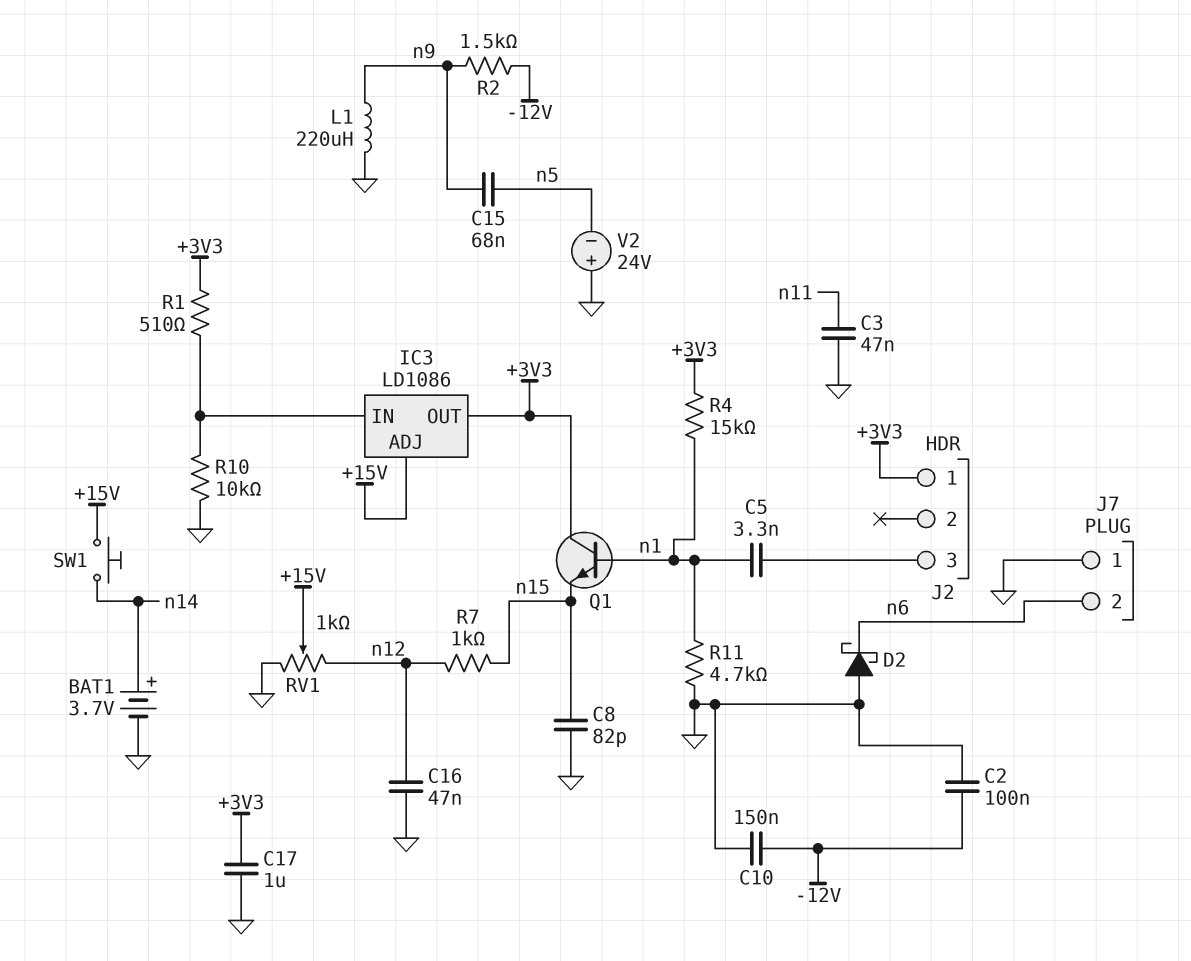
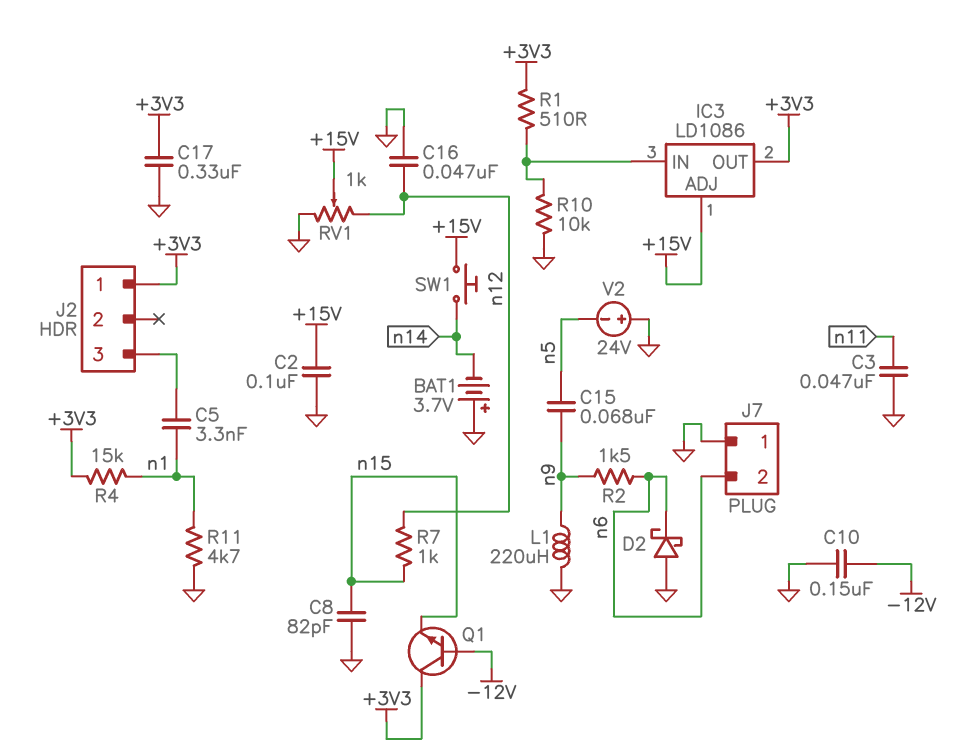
BAT1: 3.7V (plus n14, minus GND) -> 3.7V (plus GND, minus n14)
C2: 100nF (-12V, GND) -> 100nF (+15V, GND)
C17: 1uF (+3V3, GND) -> 330nF (+3V3, GND)
Q1: NPN (B n1, C +3V3, E n15) -> NPN (B -12V, C +3V3, E n15)
R2: 1.5k (-12V, n9) -> 1.5k (n6, n9)

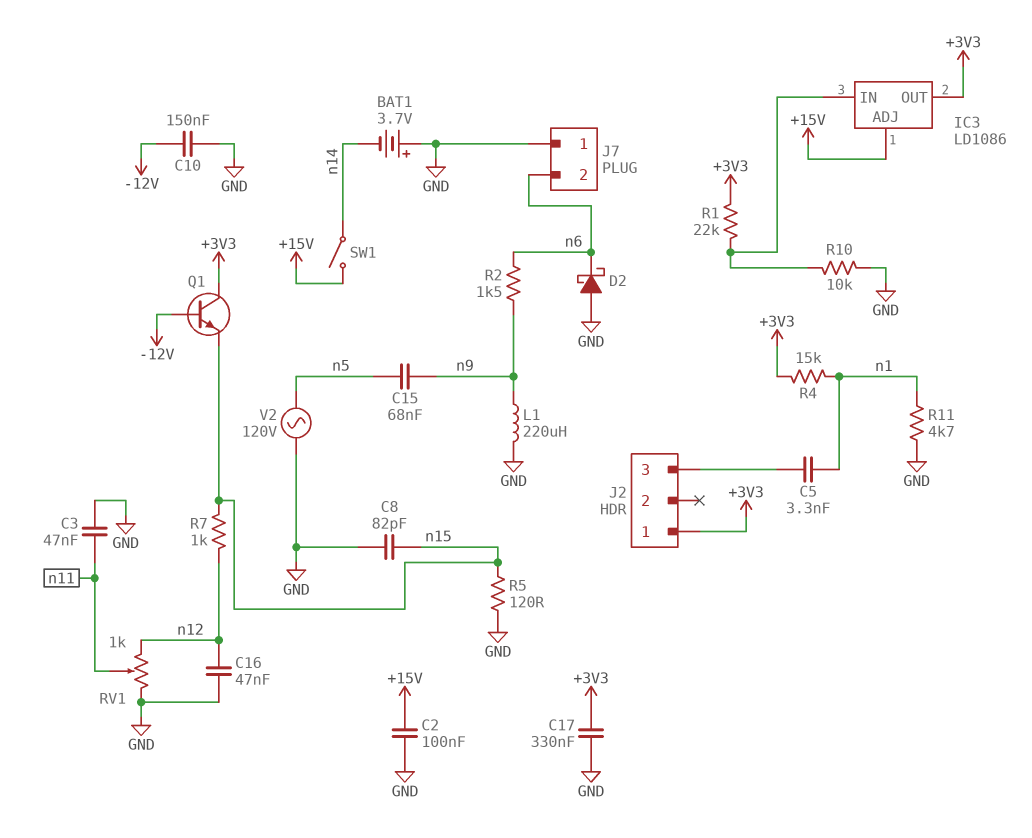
R1: 510 (+3V3, IC3/IN) -> 22k (+3V3, IC3/IN)
R5: none -> 120 (GND, n15)
RV1: 1k (GND, n12, wiper +15V) -> 1k (GND, n12, wiper n11)
SW1: button (+15V, n14) -> switch (+15V, n14)
V2: 24V (plus GND, minus n5) -> AC 120V (GND, n5)

